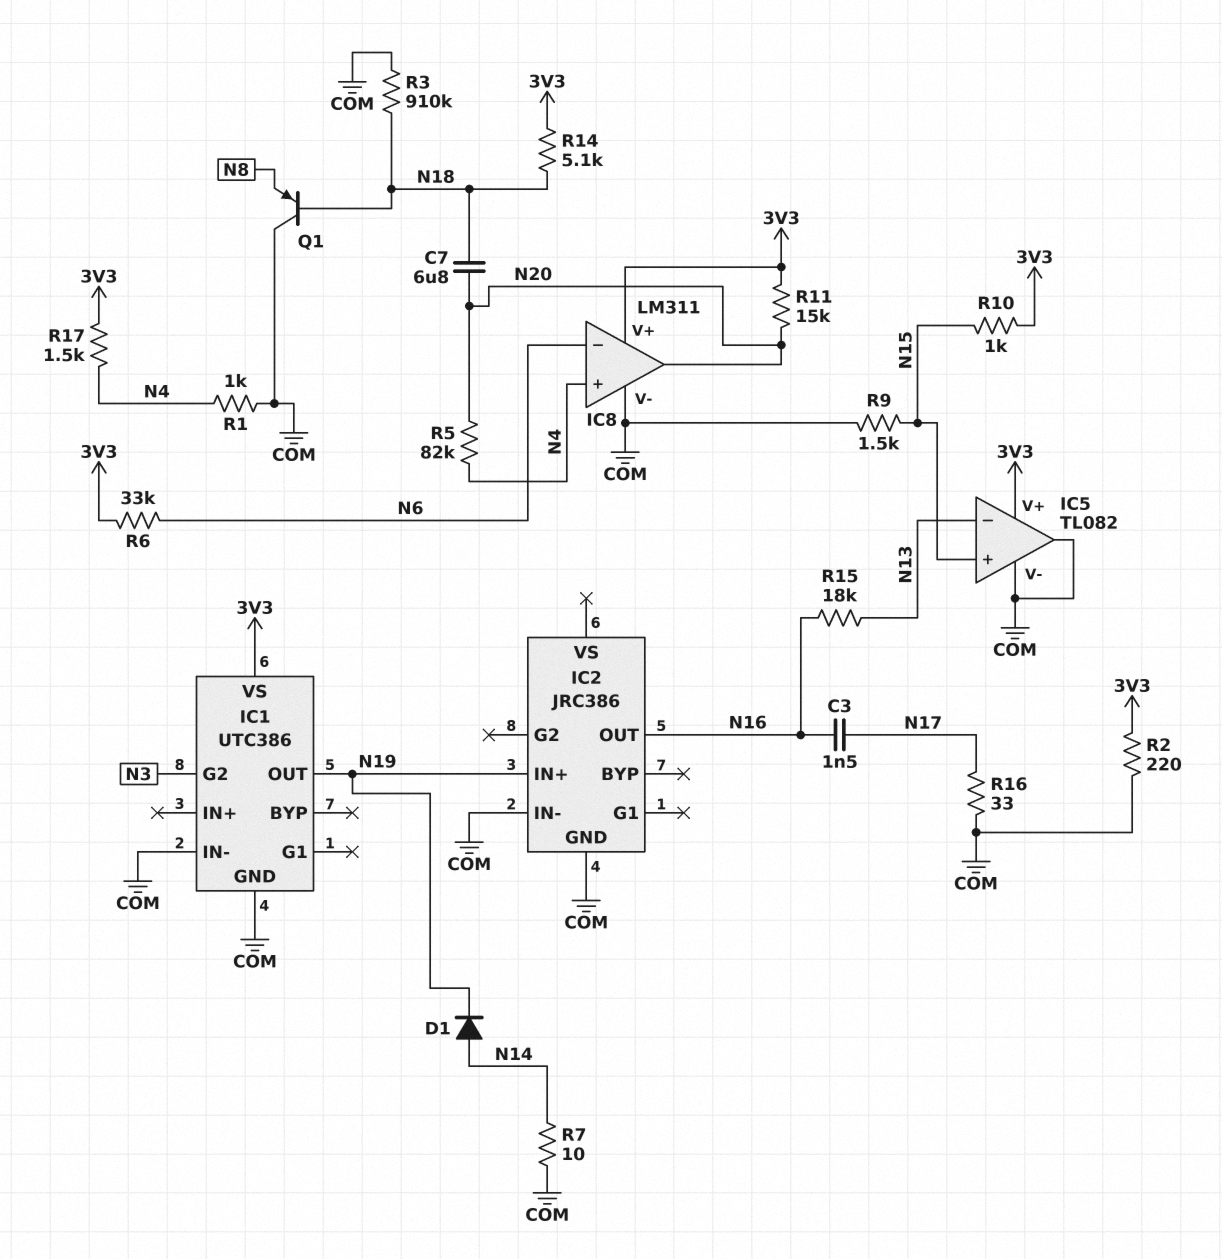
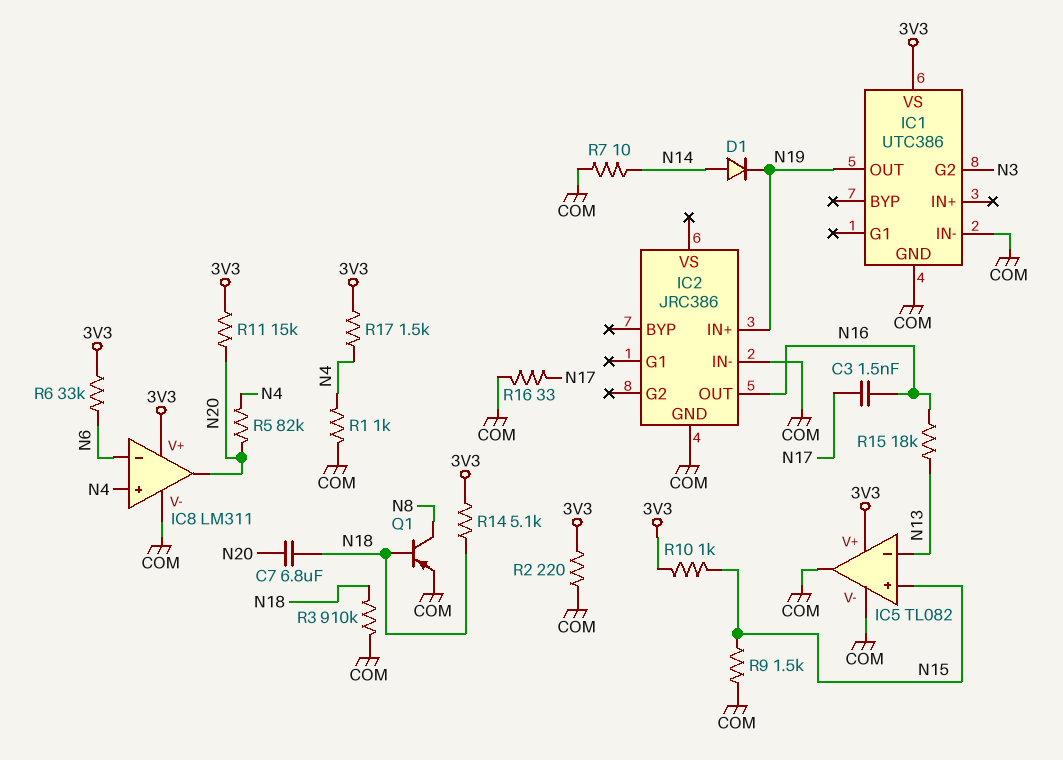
Q1: PNP (B N18, C COM, E N8) -> PNP (B N18, C N8, E COM)

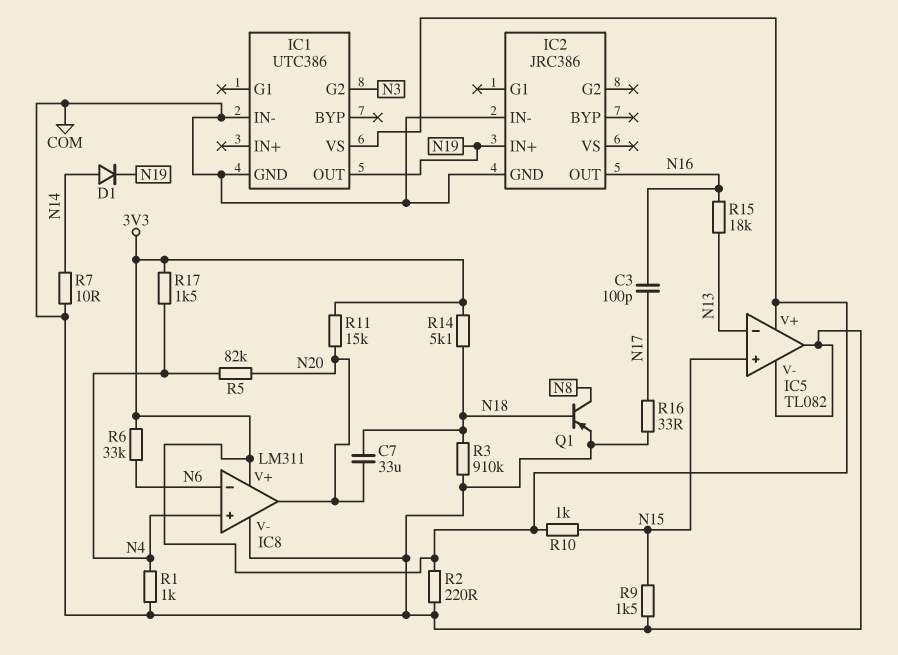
C3: 1.5nF (N16, N17) -> 100pF (N16, N17)
C7: 6.8uF (N18, N20) -> 33uF (N18, N20)

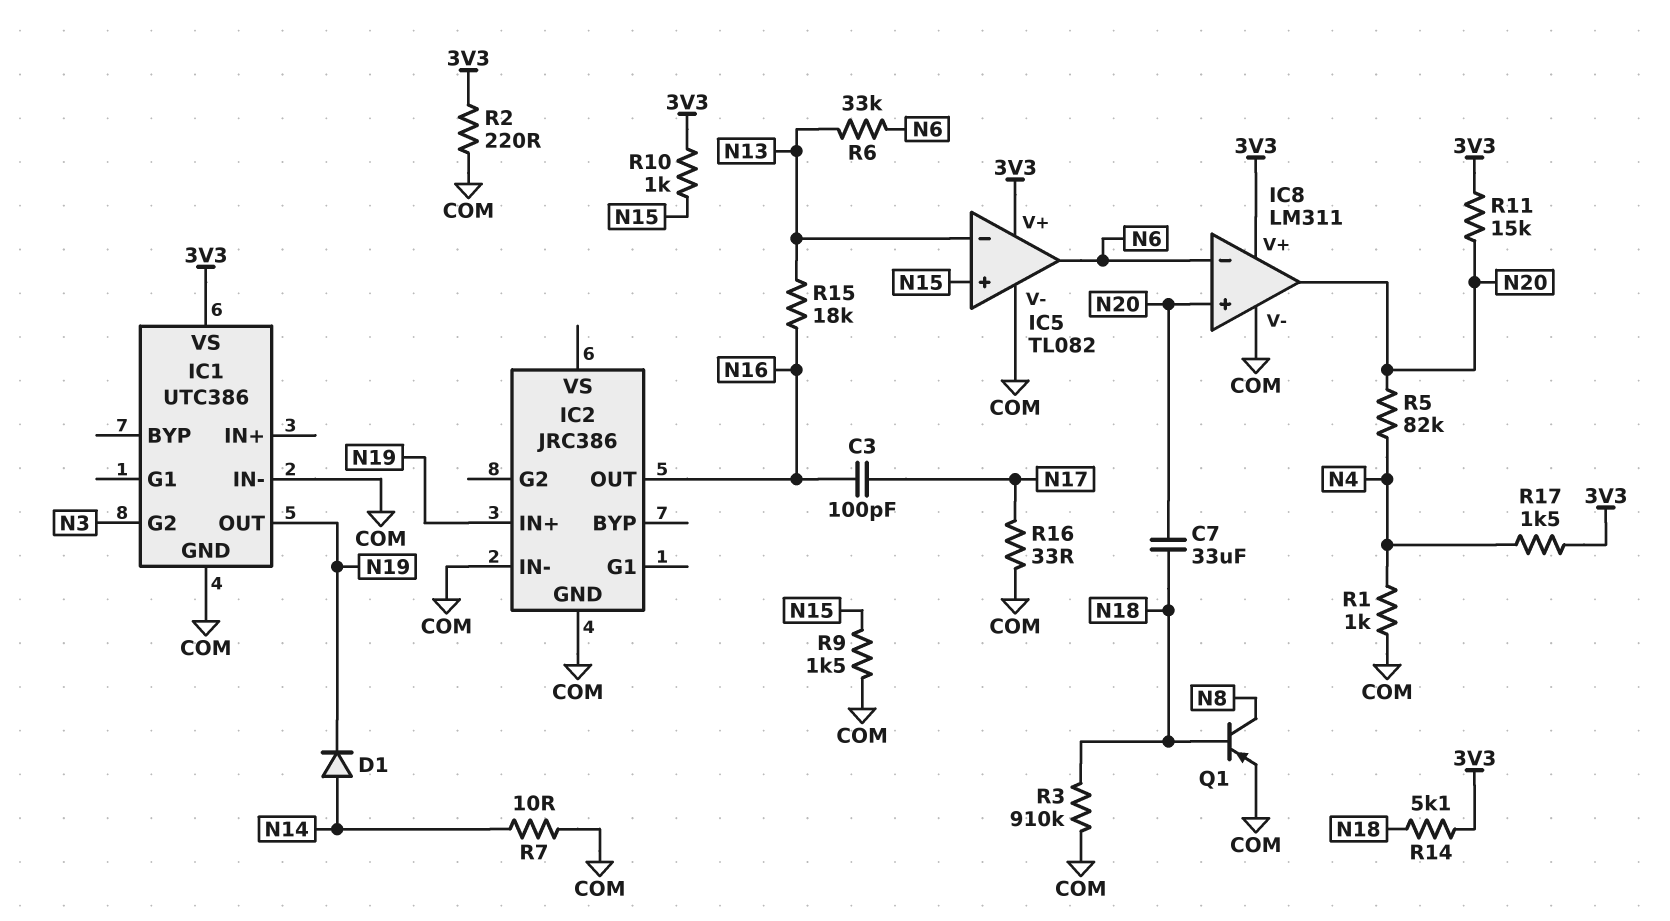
IC5 pin out: COM -> N6
IC8 pin in+: N4 -> N20
R6: 33k (3V3, N6) -> 33k (N6, N13)

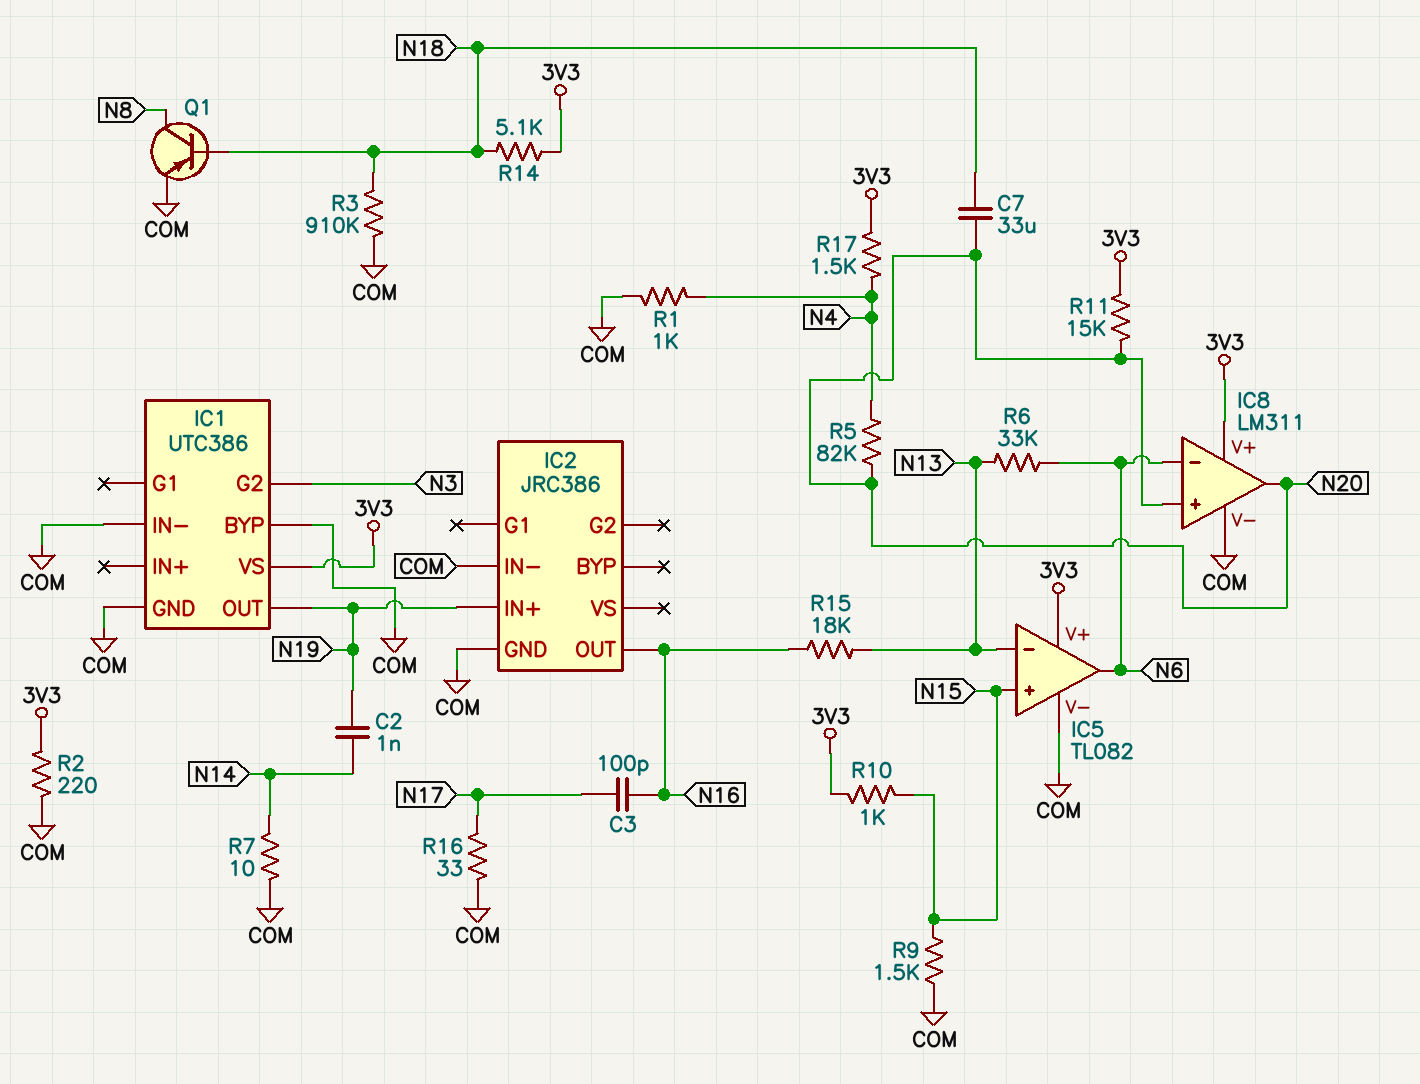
C2: none -> 1nF (N14, N19)
D1: diode (A N14, K N19) -> none
IC1 pin BYP: none -> COM

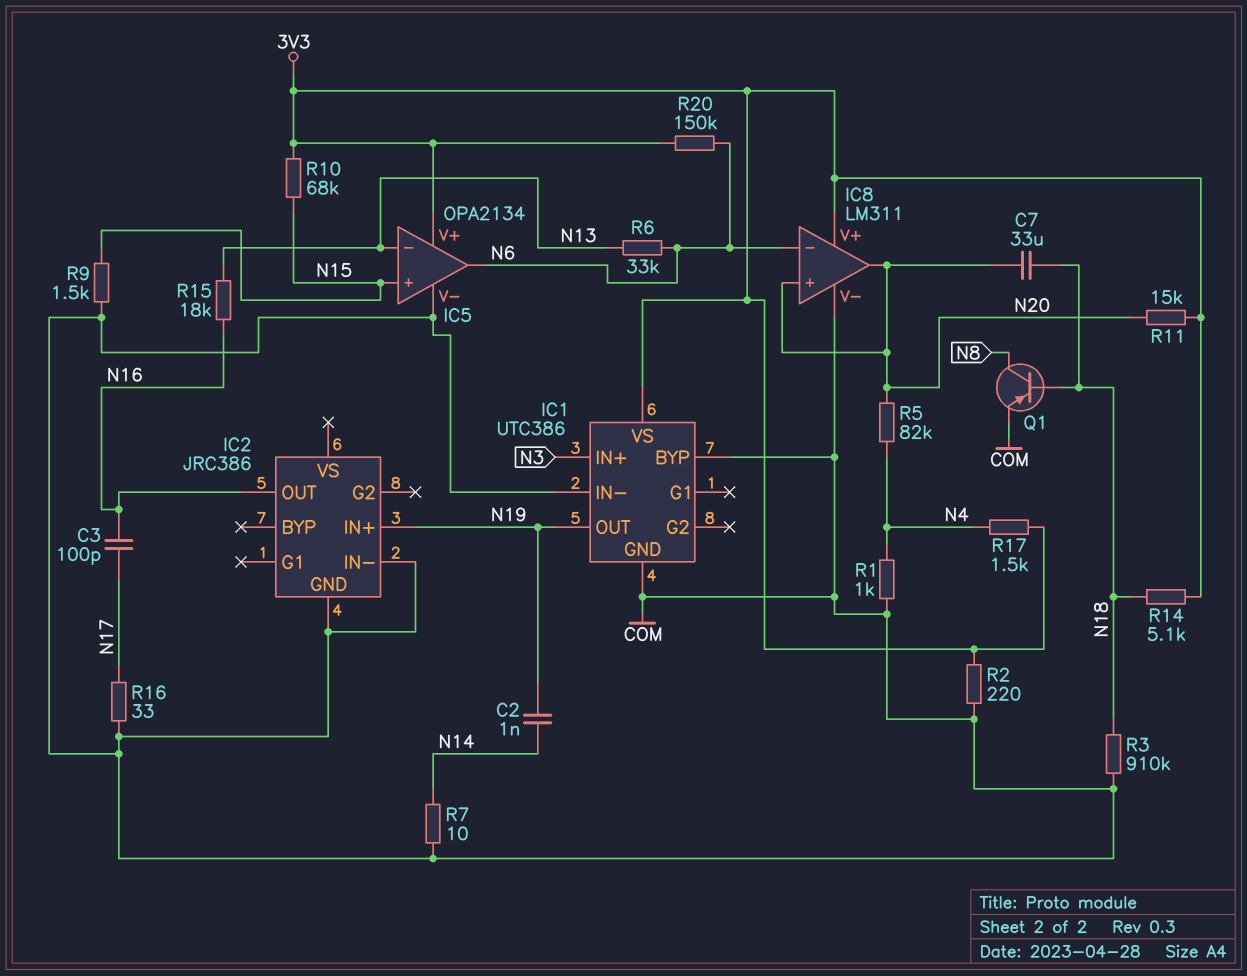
IC1 pin G2: N3 -> none
IC1 pin IN+: none -> N3
IC5: TL082 -> OPA2134
R10: 1k (3V3, N15) -> 68k (3V3, N15)
R20: none -> 150k (3V3, N6)

